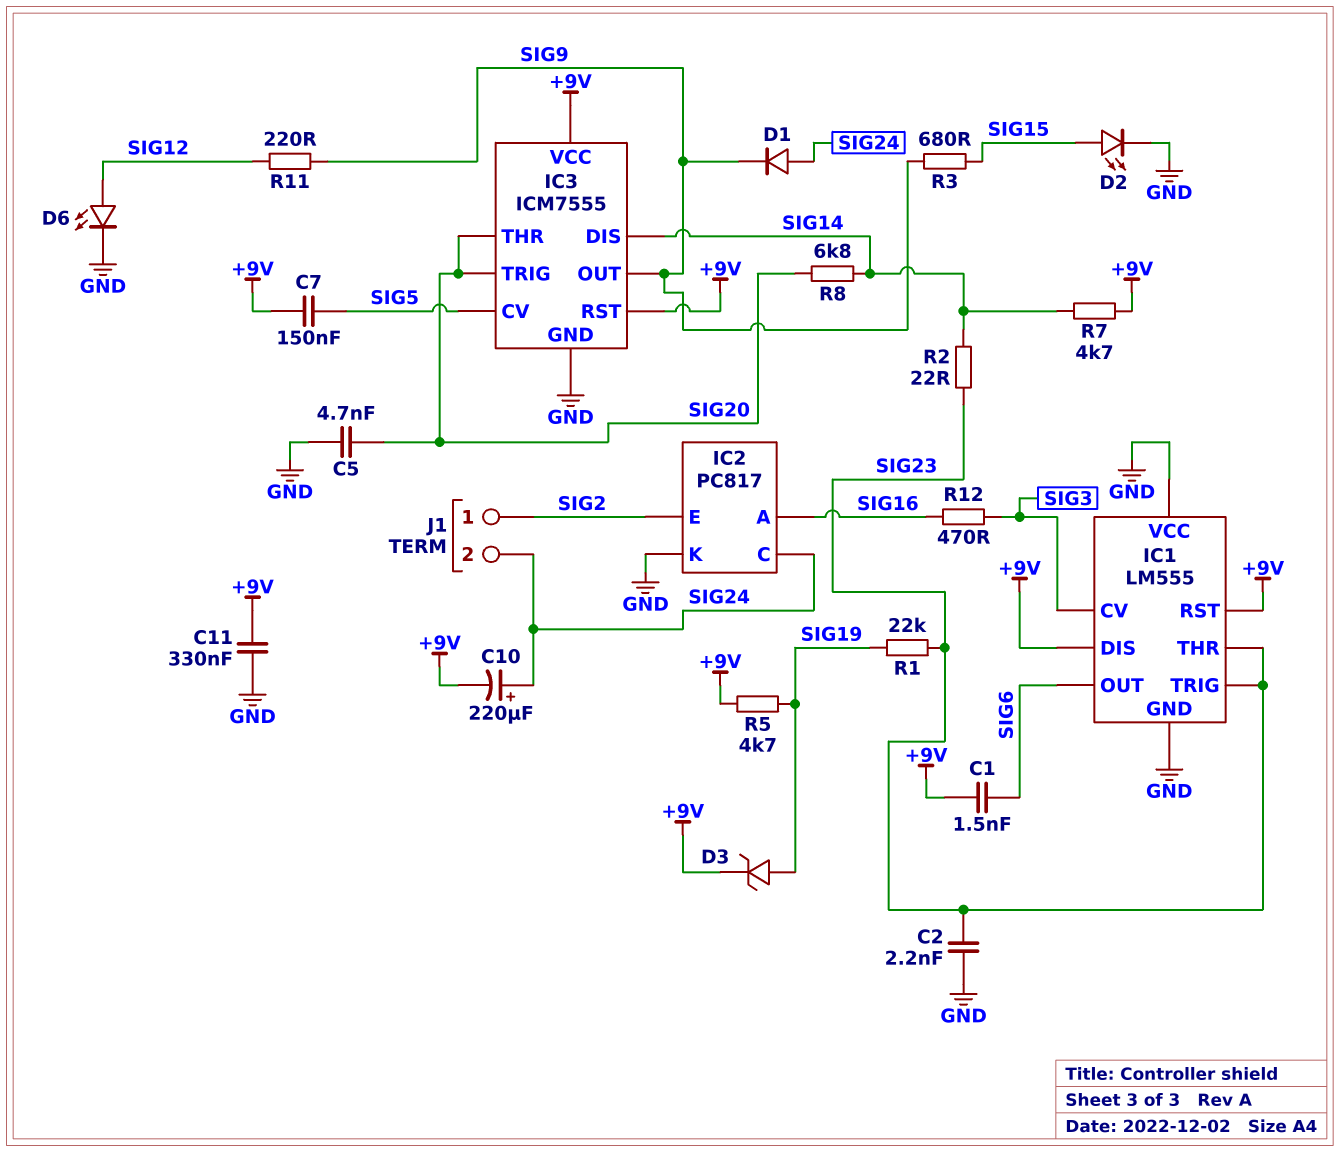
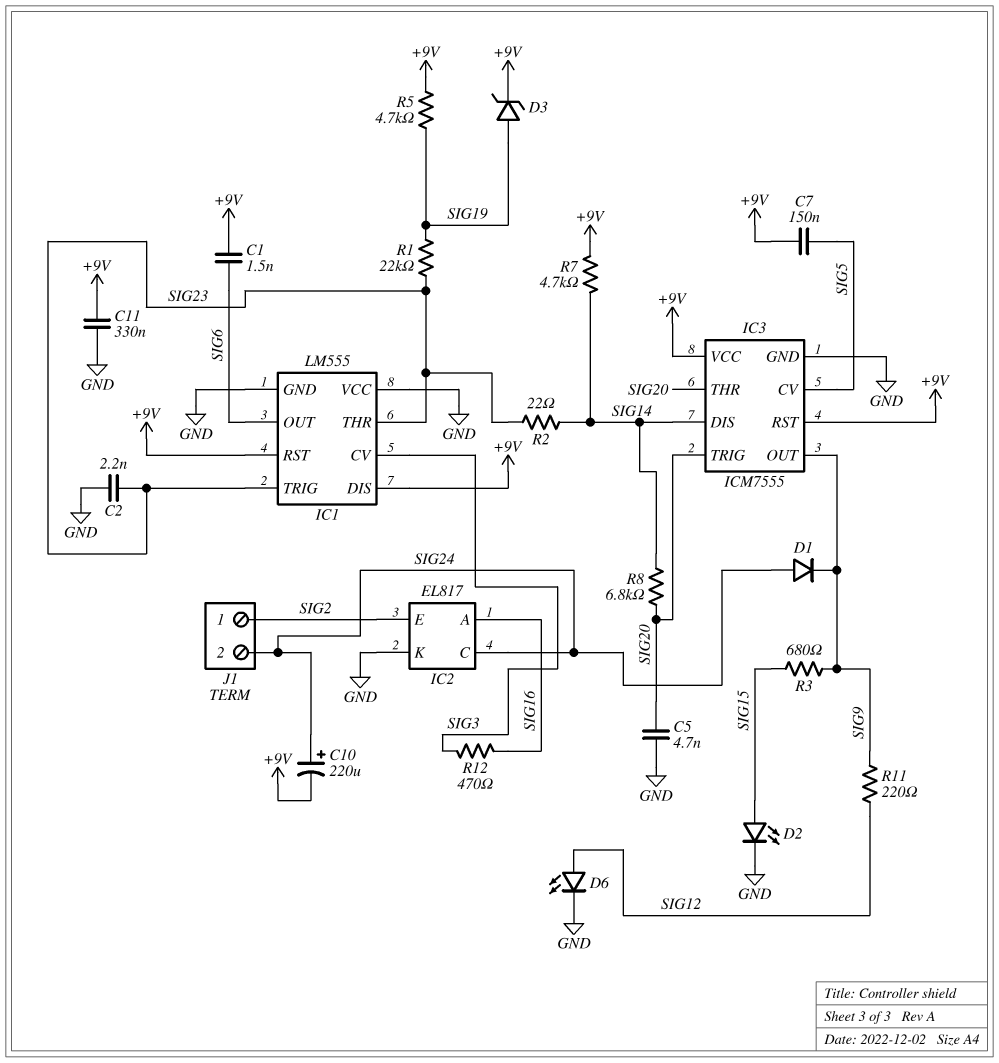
IC2: PC817 -> EL817

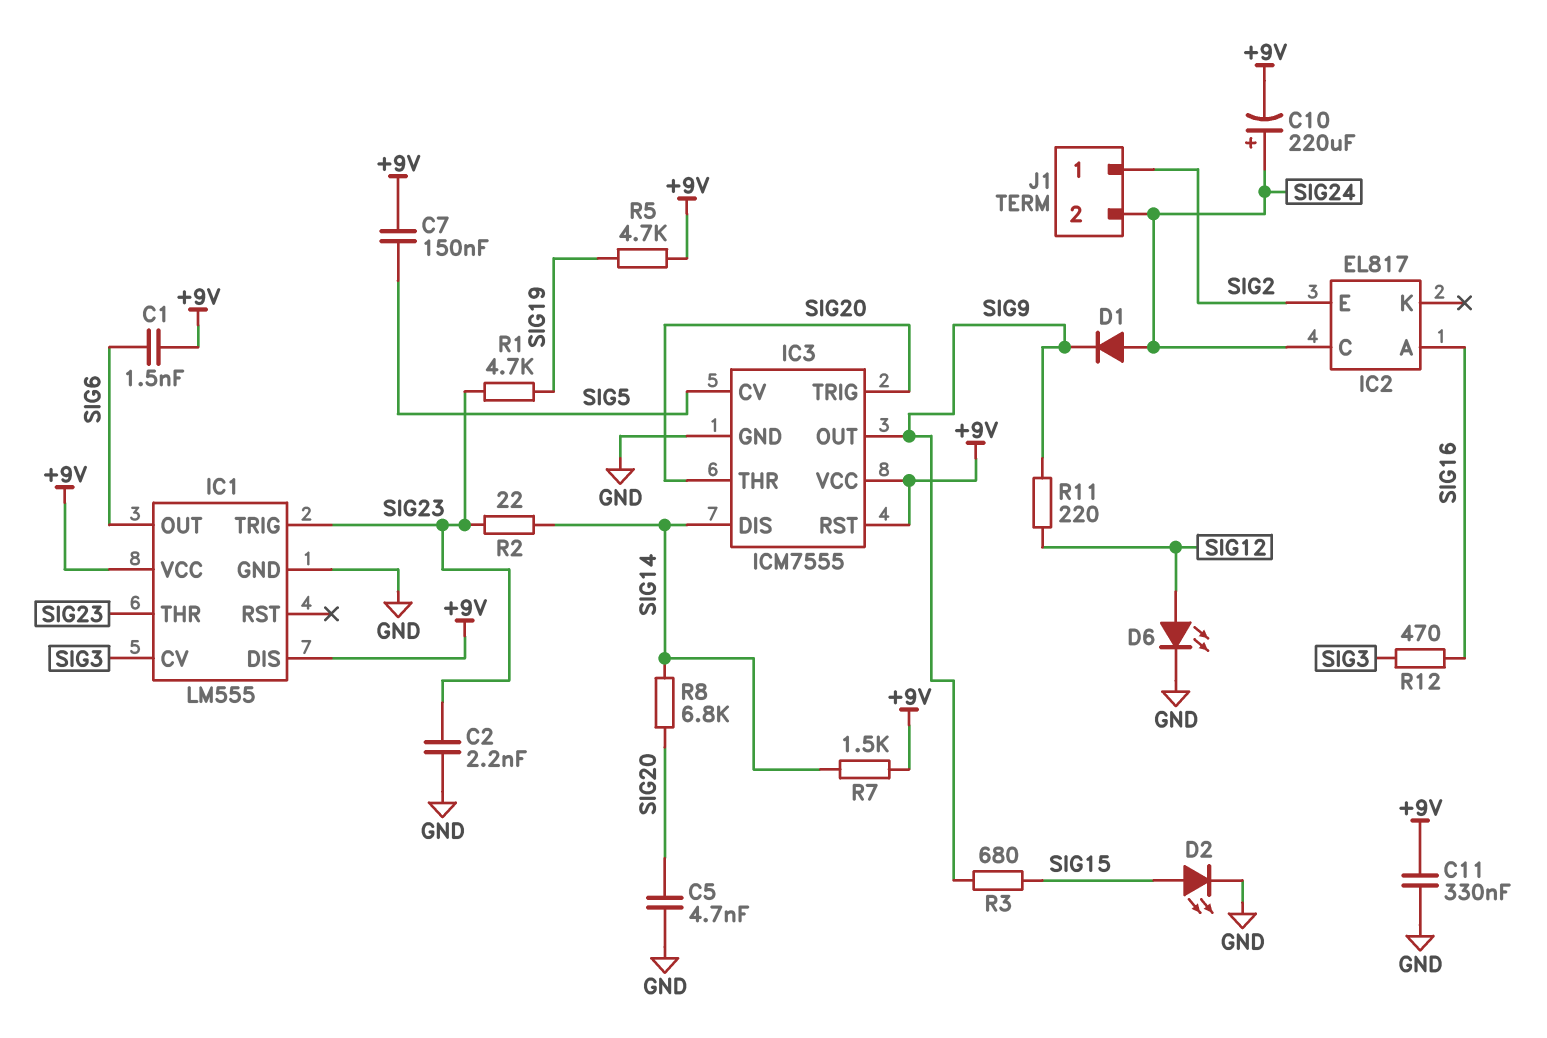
D3: zener (A SIG19, K +9V) -> none
IC1 pin RST: +9V -> none
IC1 pin VCC: GND -> +9V
IC2 pin K: GND -> none
R1: 22k (SIG19, SIG23) -> 4.7k (SIG19, SIG23)
R7: 4.7k (+9V, SIG14) -> 1.5k (+9V, SIG14)

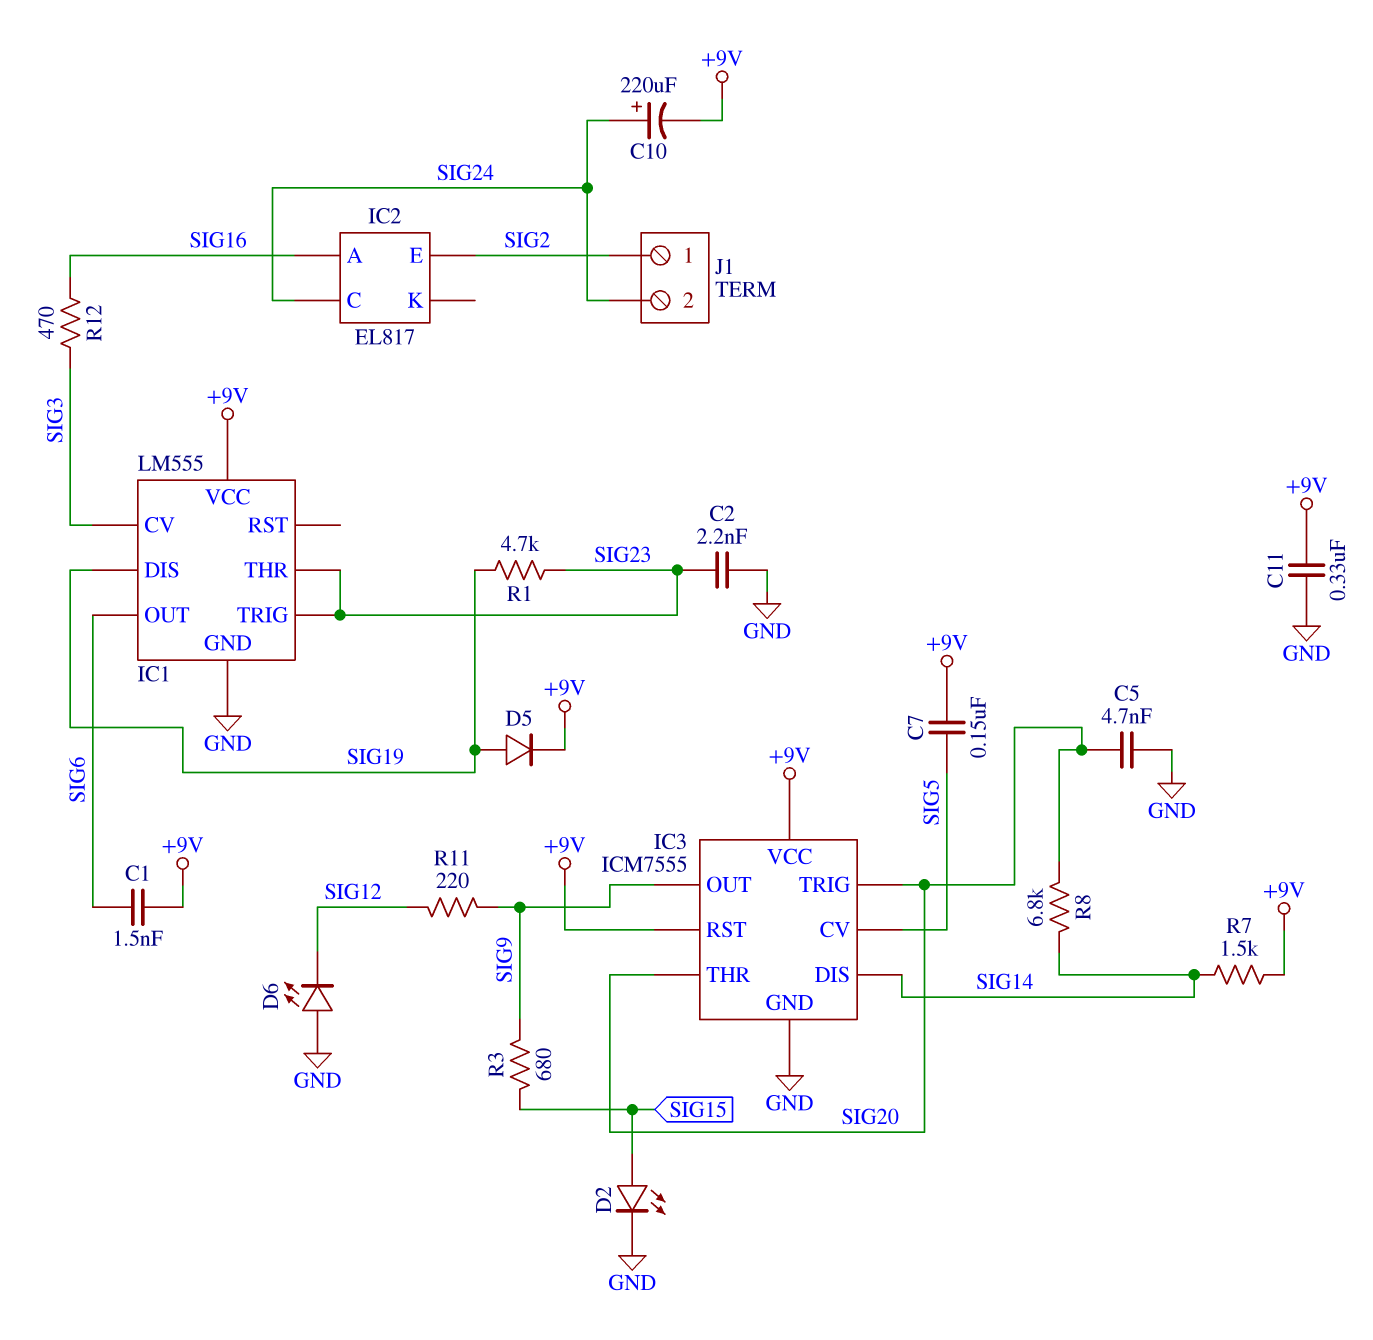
D1: diode (A SIG24, K SIG9) -> none
D5: none -> diode (A SIG19, K +9V)
D6: LED (A SIG12, K GND) -> LED (A GND, K SIG12)
IC1 pin DIS: +9V -> SIG19
R2: 22 (SIG14, SIG23) -> none
R5: 4.7k (+9V, SIG19) -> none

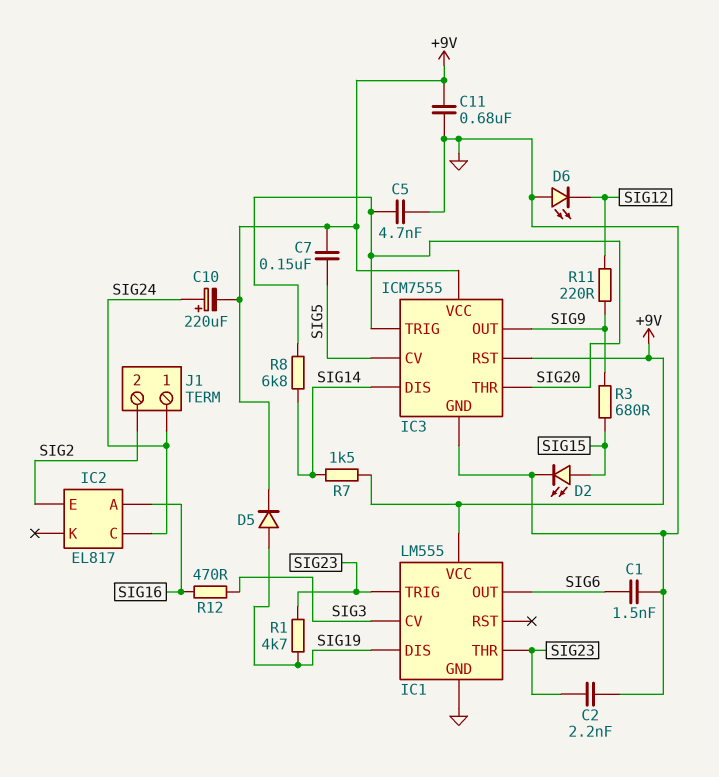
C1: 1.5nF (+9V, SIG6) -> 1.5nF (GND, SIG6)
C11: 330nF (+9V, GND) -> 680nF (+9V, GND)
J1 pin 1: SIG2 -> SIG24
J1 pin 2: SIG24 -> SIG2

